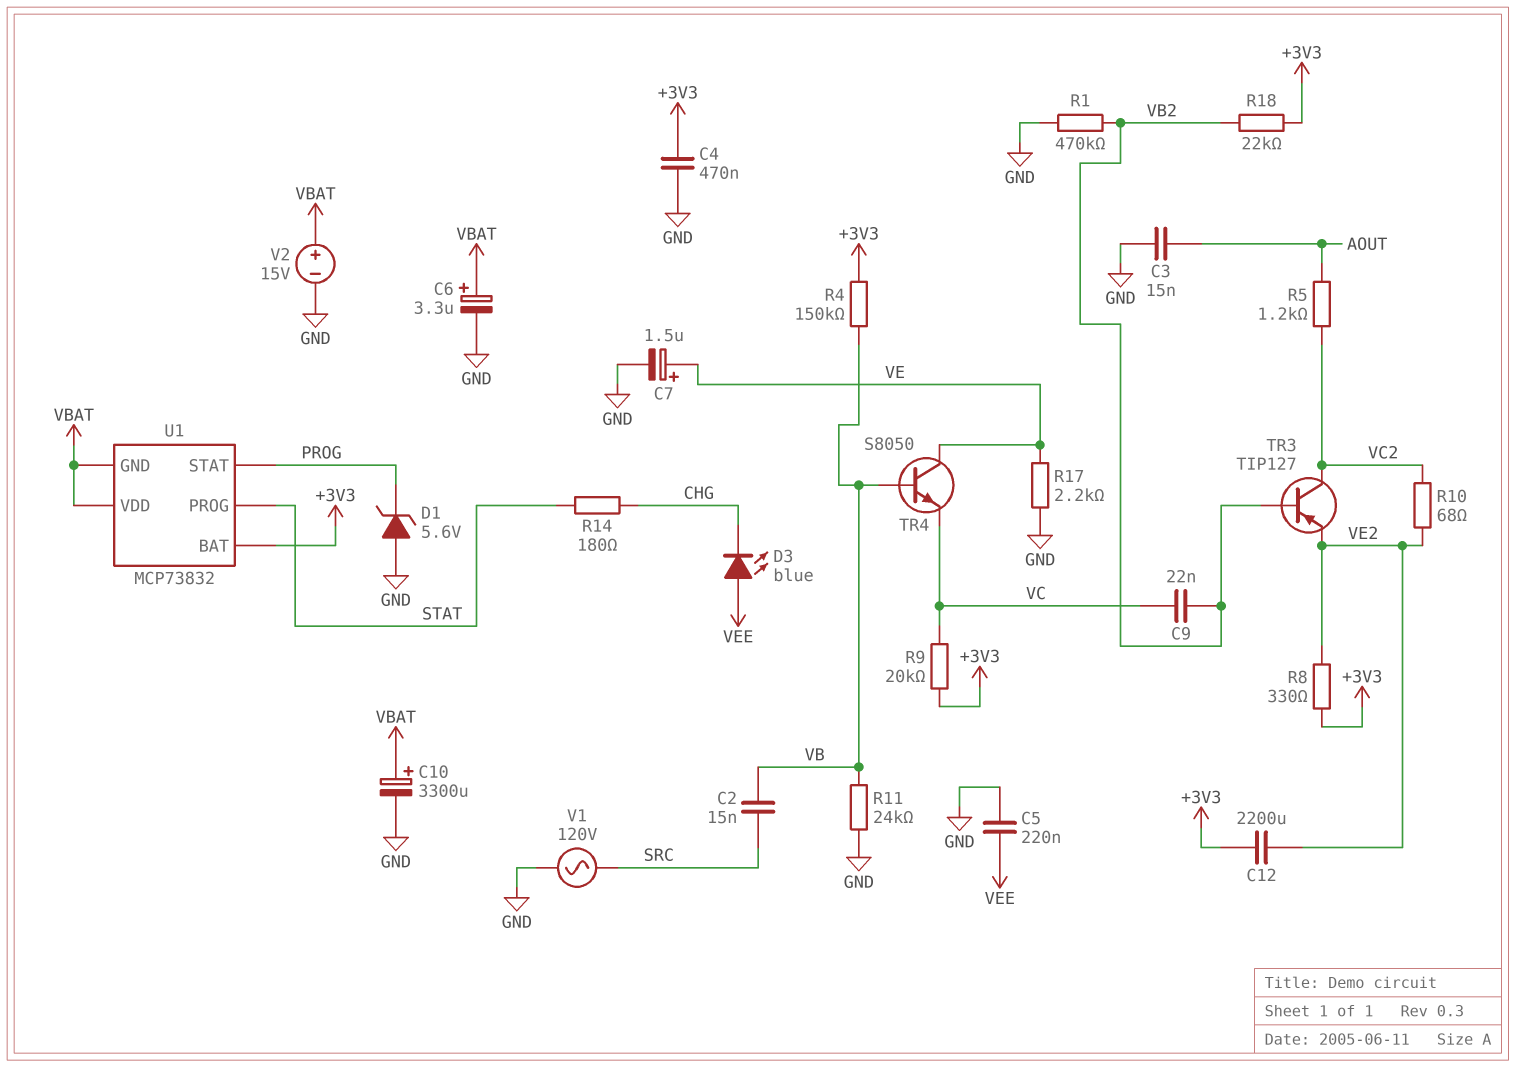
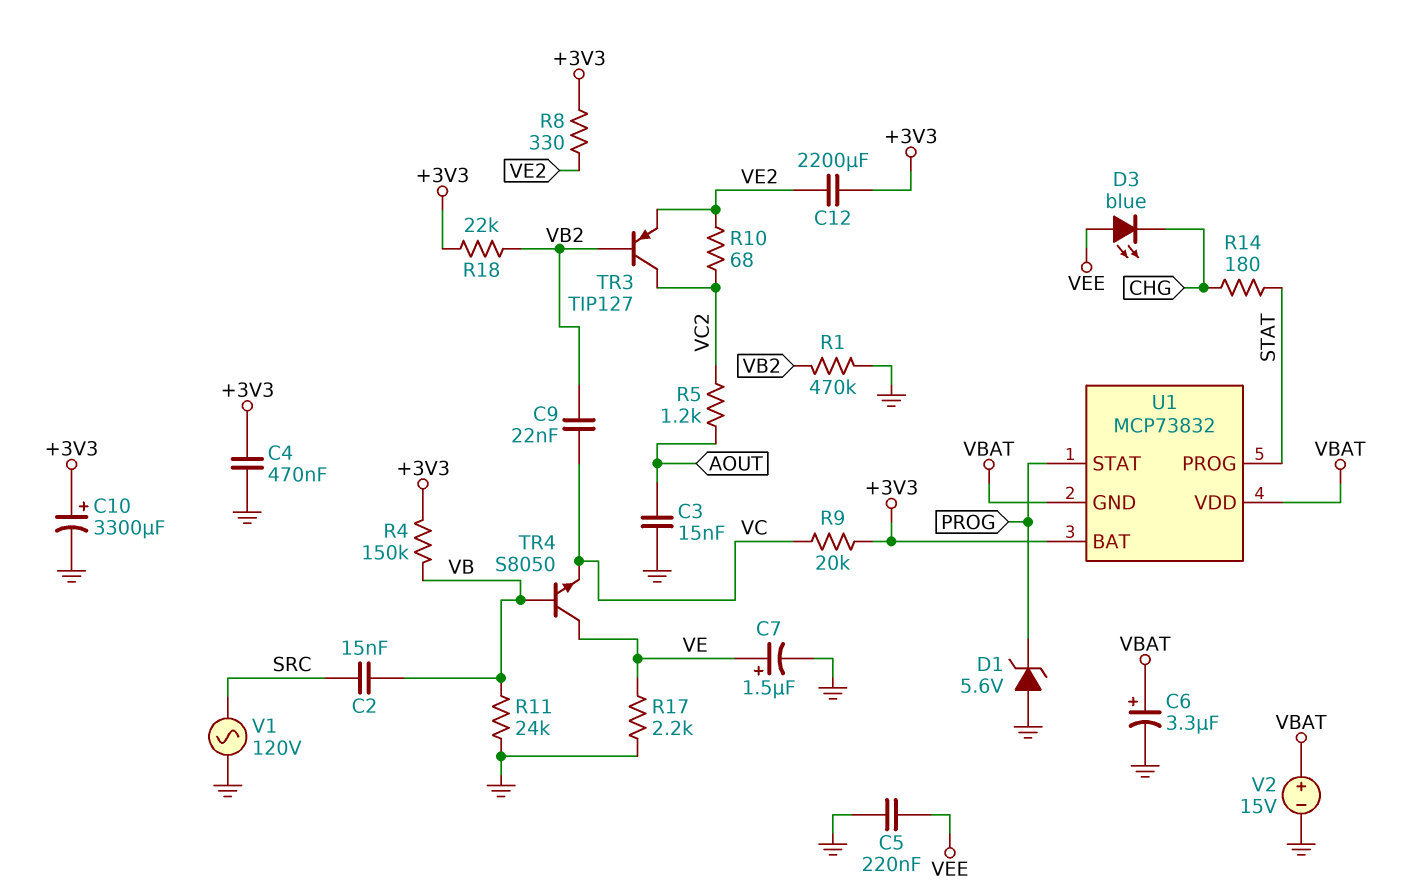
C10: 3300uF (plus VBAT, minus GND) -> 3300uF (plus +3V3, minus GND)

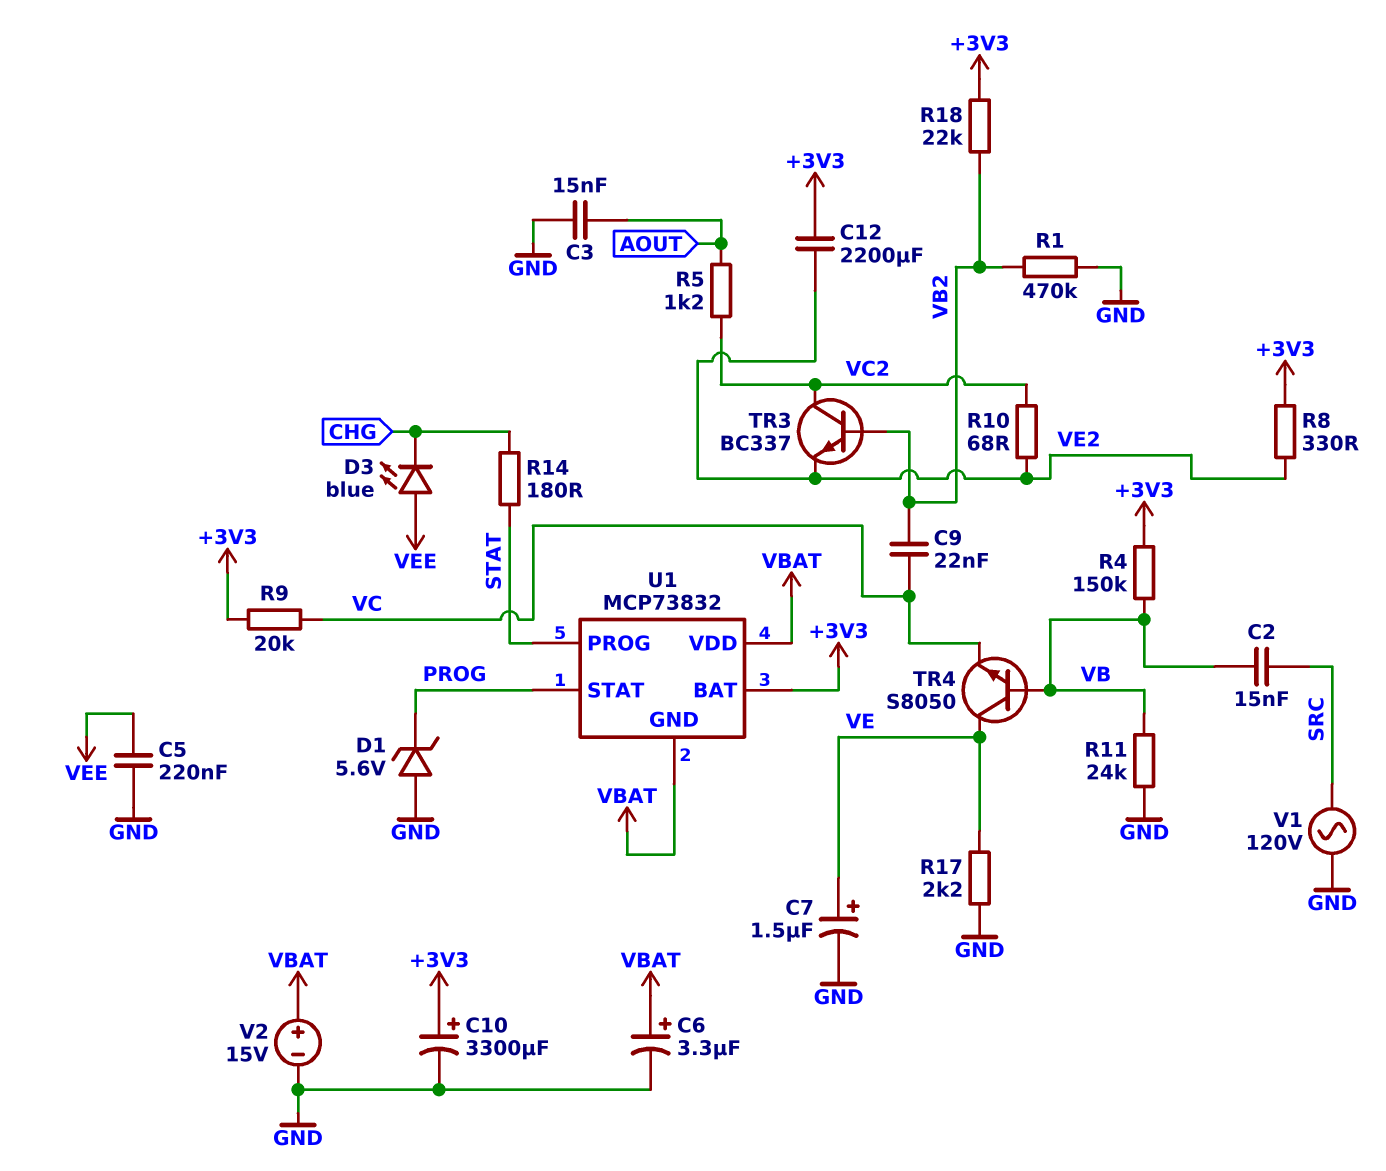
C4: 470nF (+3V3, GND) -> none
TR3: PNP TIP127 (B VB2, C VC2, E VE2) -> NPN BC337 (B VB2, C VC2, E VE2)

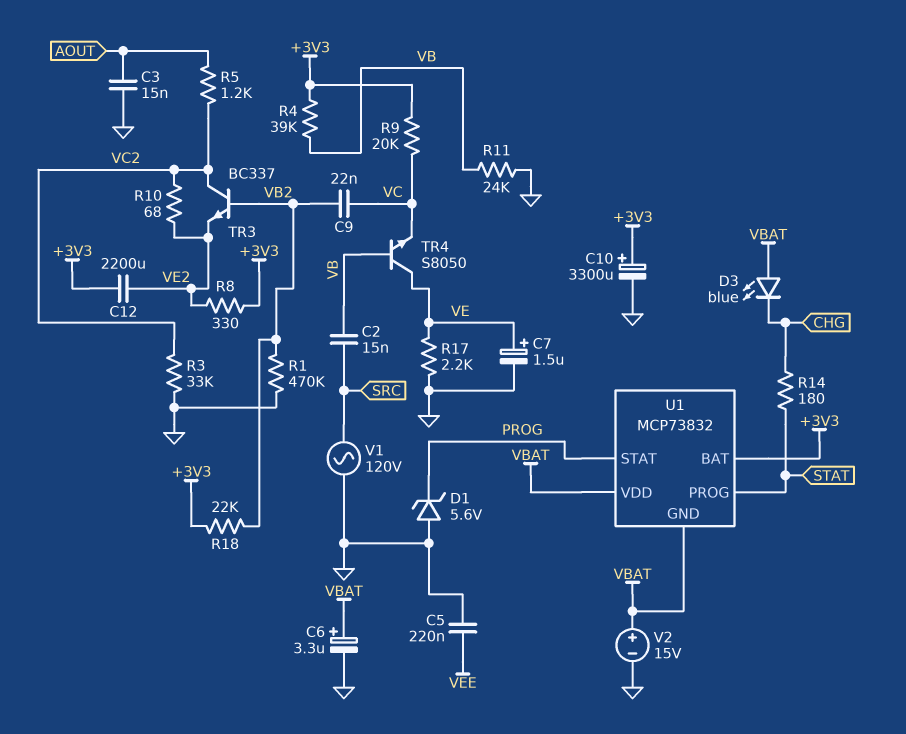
D3: LED blue (A VEE, K CHG) -> LED blue (A VBAT, K CHG)
R3: none -> 33k (GND, VC2)
R4: 150k (+3V3, VB) -> 39k (+3V3, VB)

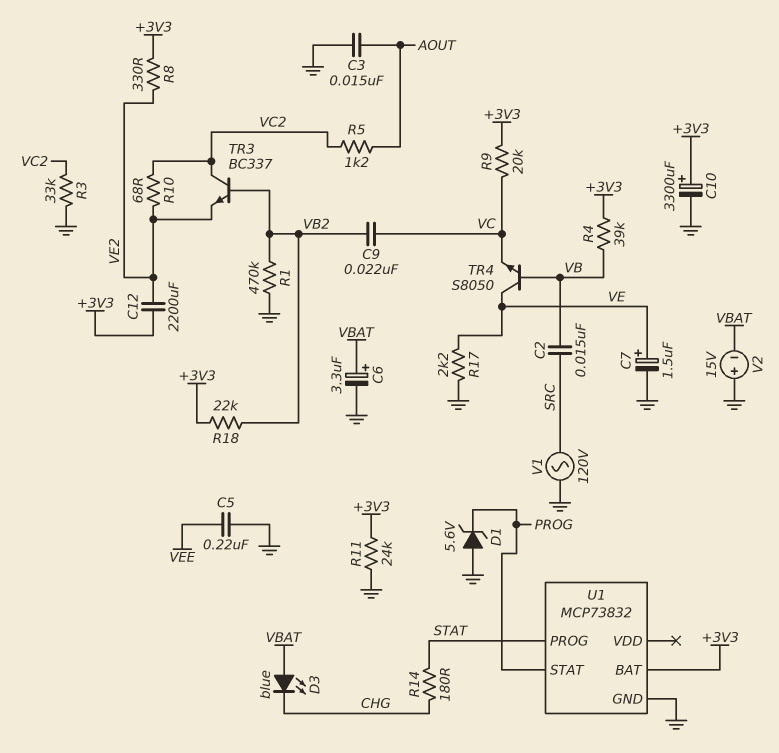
R11: 24k (GND, VB) -> 24k (+3V3, GND)
U1 pin GND: VBAT -> GND
U1 pin VDD: VBAT -> none
V2: 15V (plus VBAT, minus GND) -> 15V (plus GND, minus VBAT)

